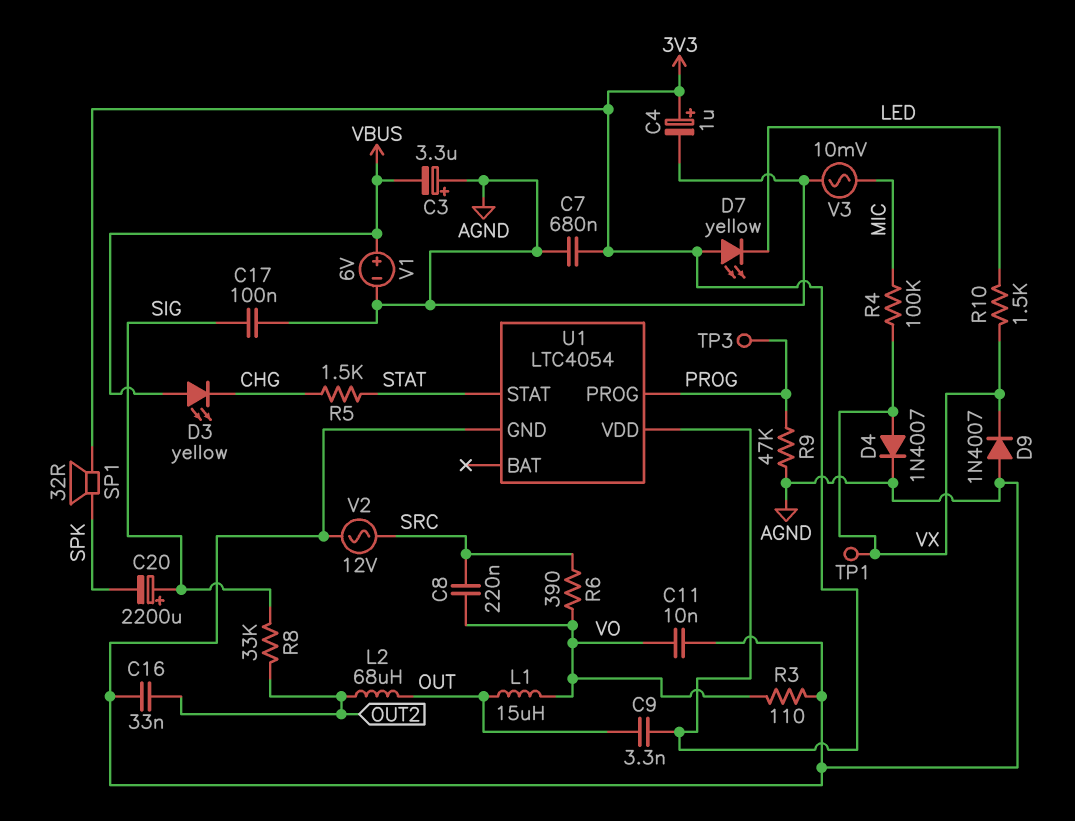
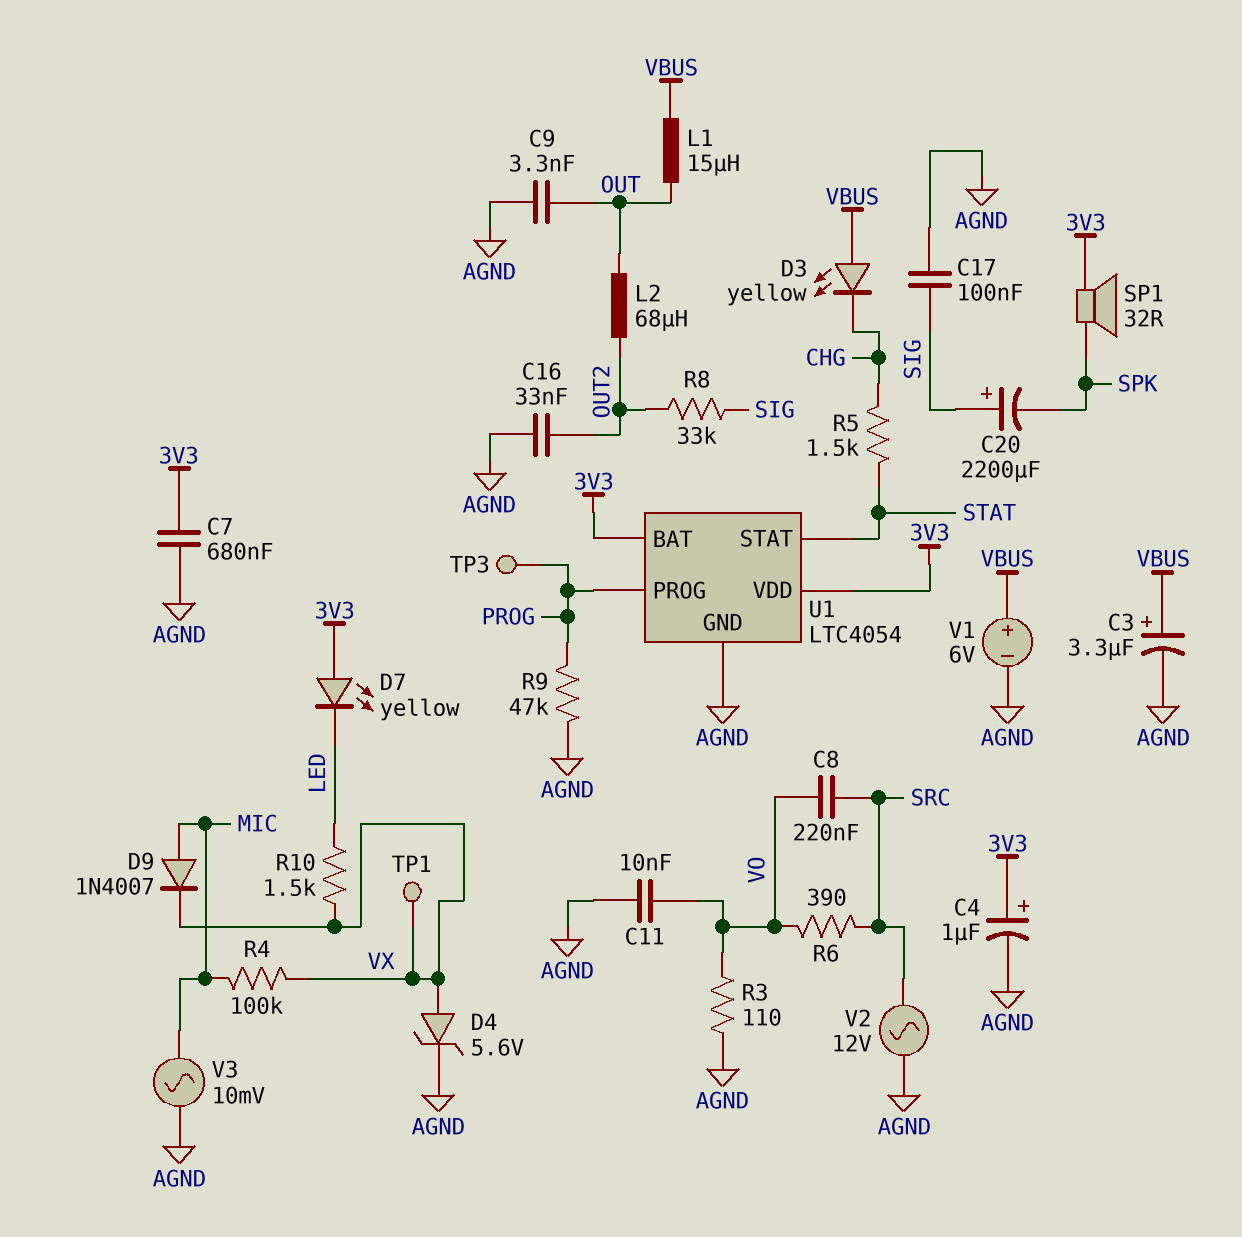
C3: 3.3uF (plus AGND, minus VBUS) -> 3.3uF (plus VBUS, minus AGND)
C9: 3.3nF (3V3, OUT) -> 3.3nF (AGND, OUT)
D4: diode 1N4007 (A VX, K AGND) -> zener 5.6V (A VX, K AGND)
D9: diode 1N4007 (A AGND, K VX) -> diode 1N4007 (A MIC, K VX)
L1: 15uH (OUT, VO) -> 15uH (OUT, VBUS)
U1 pin BAT: none -> 3V3

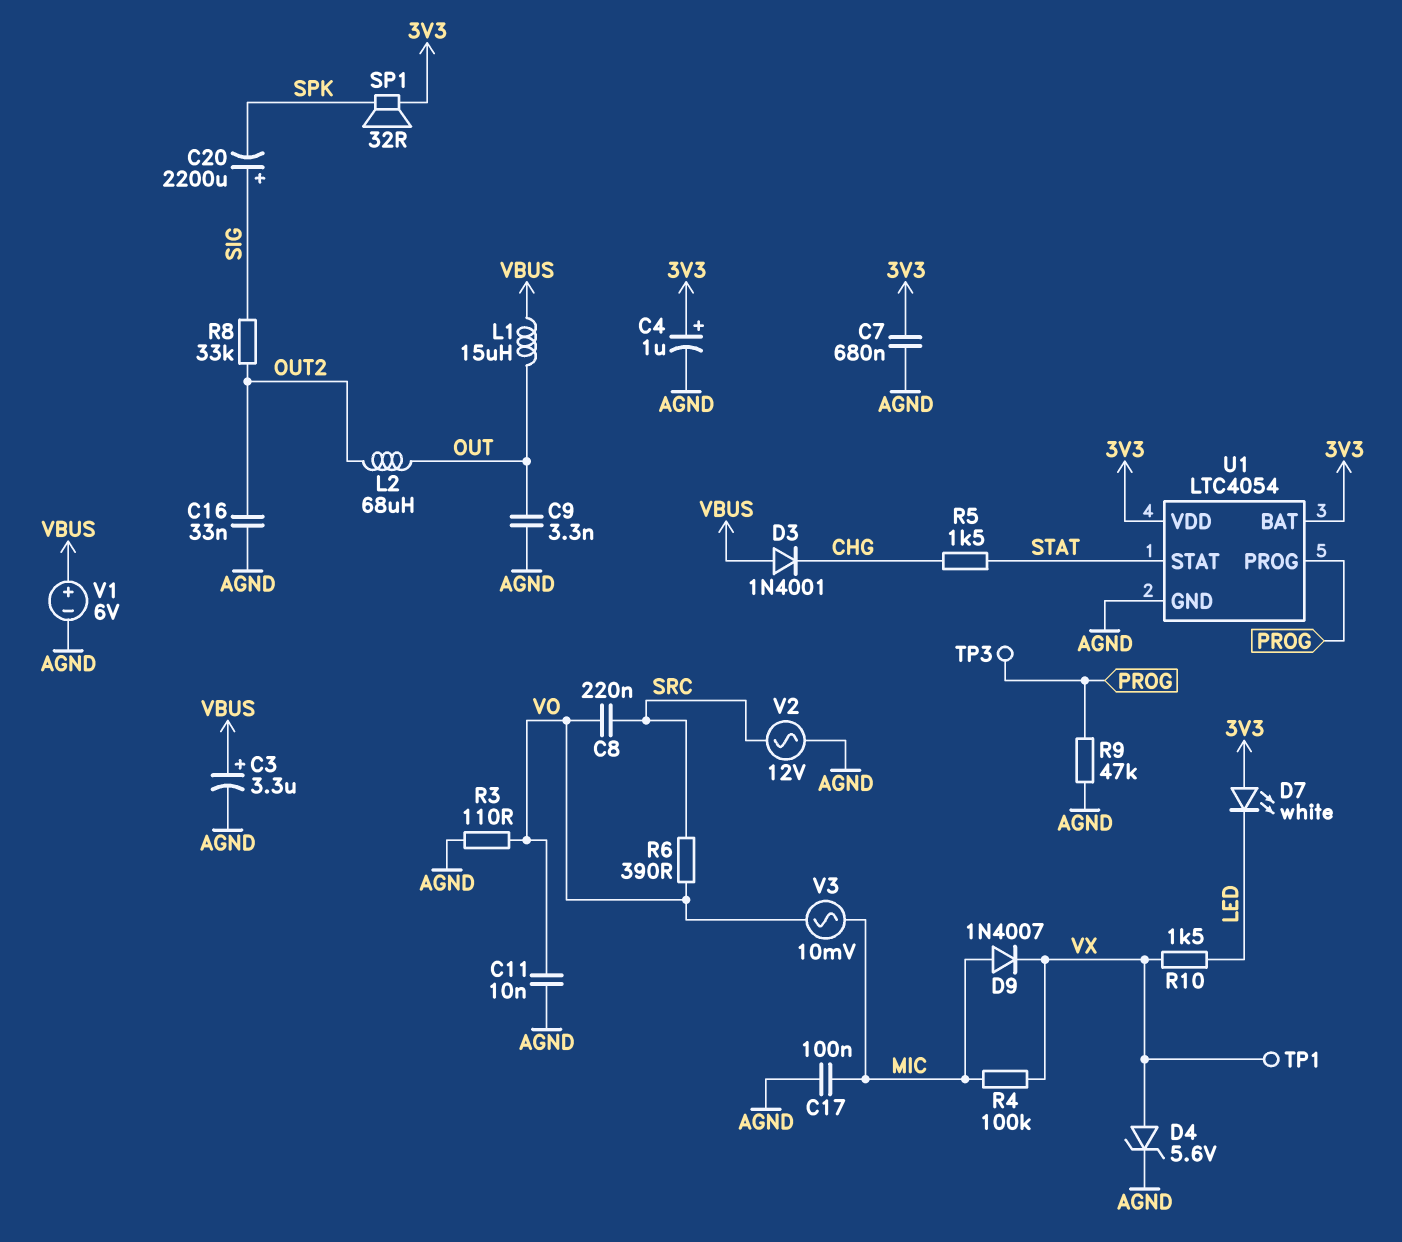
C17: 100nF (AGND, SIG) -> 100nF (AGND, MIC)
D3: LED yellow (A VBUS, K CHG) -> diode 1N4001 (A VBUS, K CHG)
D7: LED yellow (A 3V3, K LED) -> LED white (A 3V3, K LED)
V3: AC 10mV (AGND, MIC) -> AC 10mV (MIC, VO)

